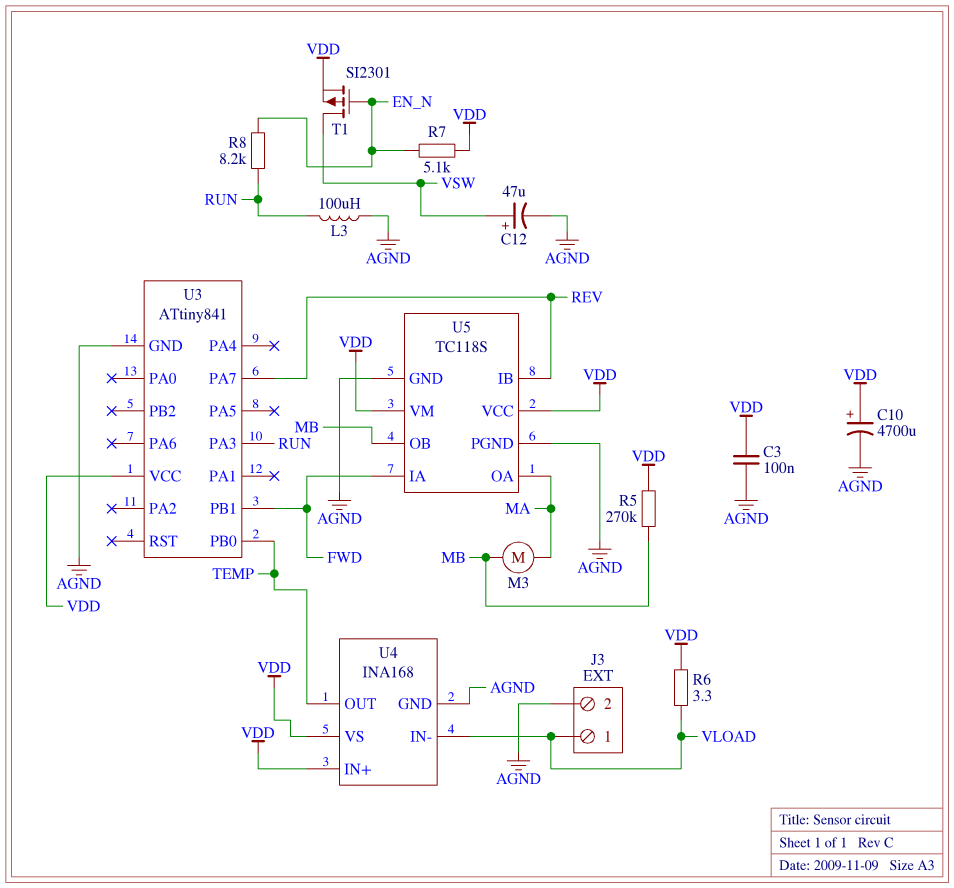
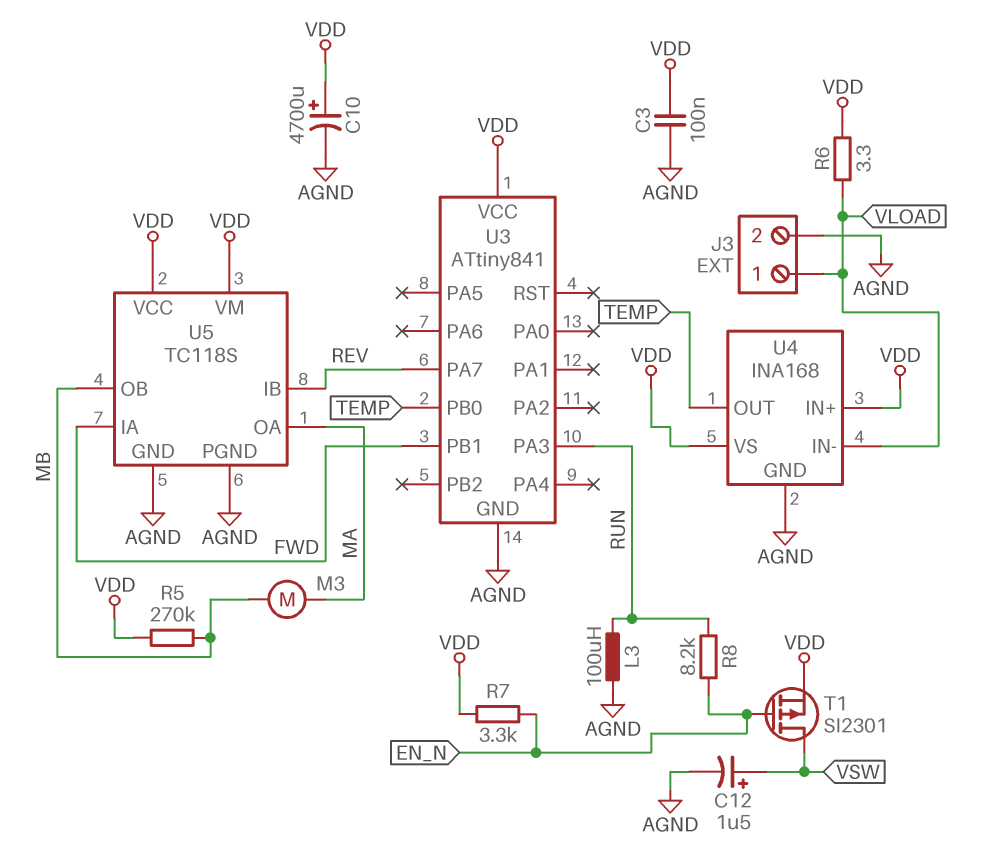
C12: 47uF (plus VSW, minus AGND) -> 1.5uF (plus VSW, minus AGND)
R7: 5.1k (EN_N, VDD) -> 3.3k (EN_N, VDD)

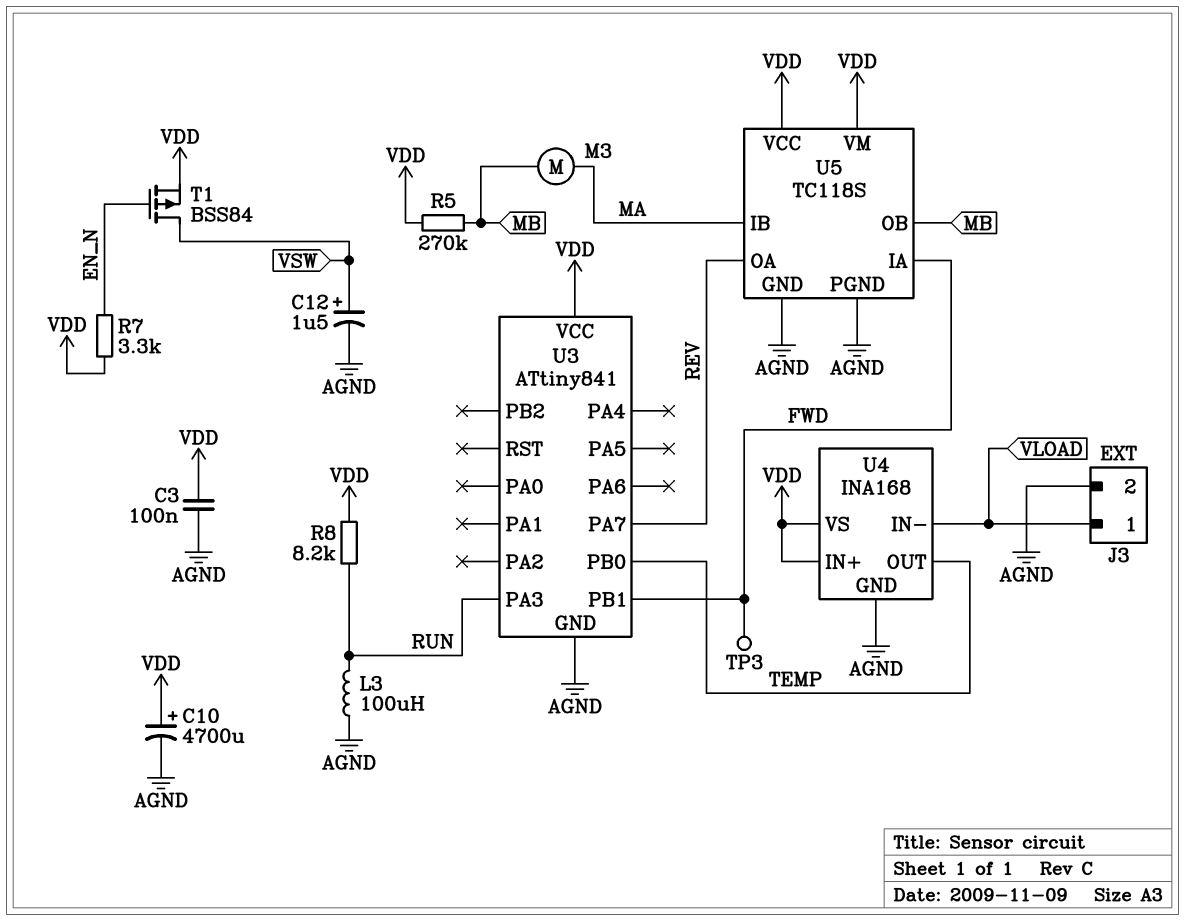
R6: 3.3 (VDD, VLOAD) -> none
R8: 8.2k (EN_N, RUN) -> 8.2k (RUN, VDD)
T1: PMOS SI2301 (G EN_N, D VSW, S VDD) -> PMOS BSS84 (G EN_N, D VSW, S VDD)
TP3: none -> test point (FWD)
U5 pin IB: REV -> MA
U5 pin OA: MA -> REV

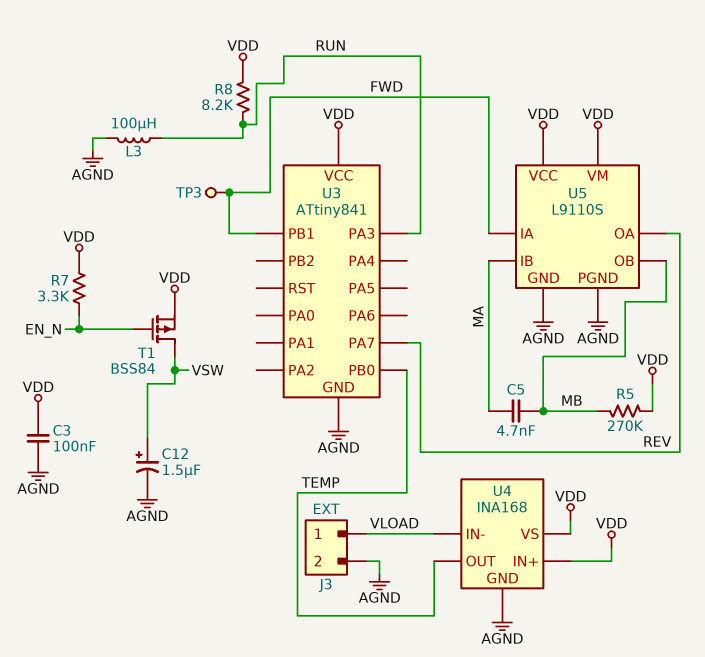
C5: none -> 4.7nF (MA, MB)
C10: 4700uF (plus VDD, minus AGND) -> none
M3: motor (MA, MB) -> none
U5: TC118S -> L9110S

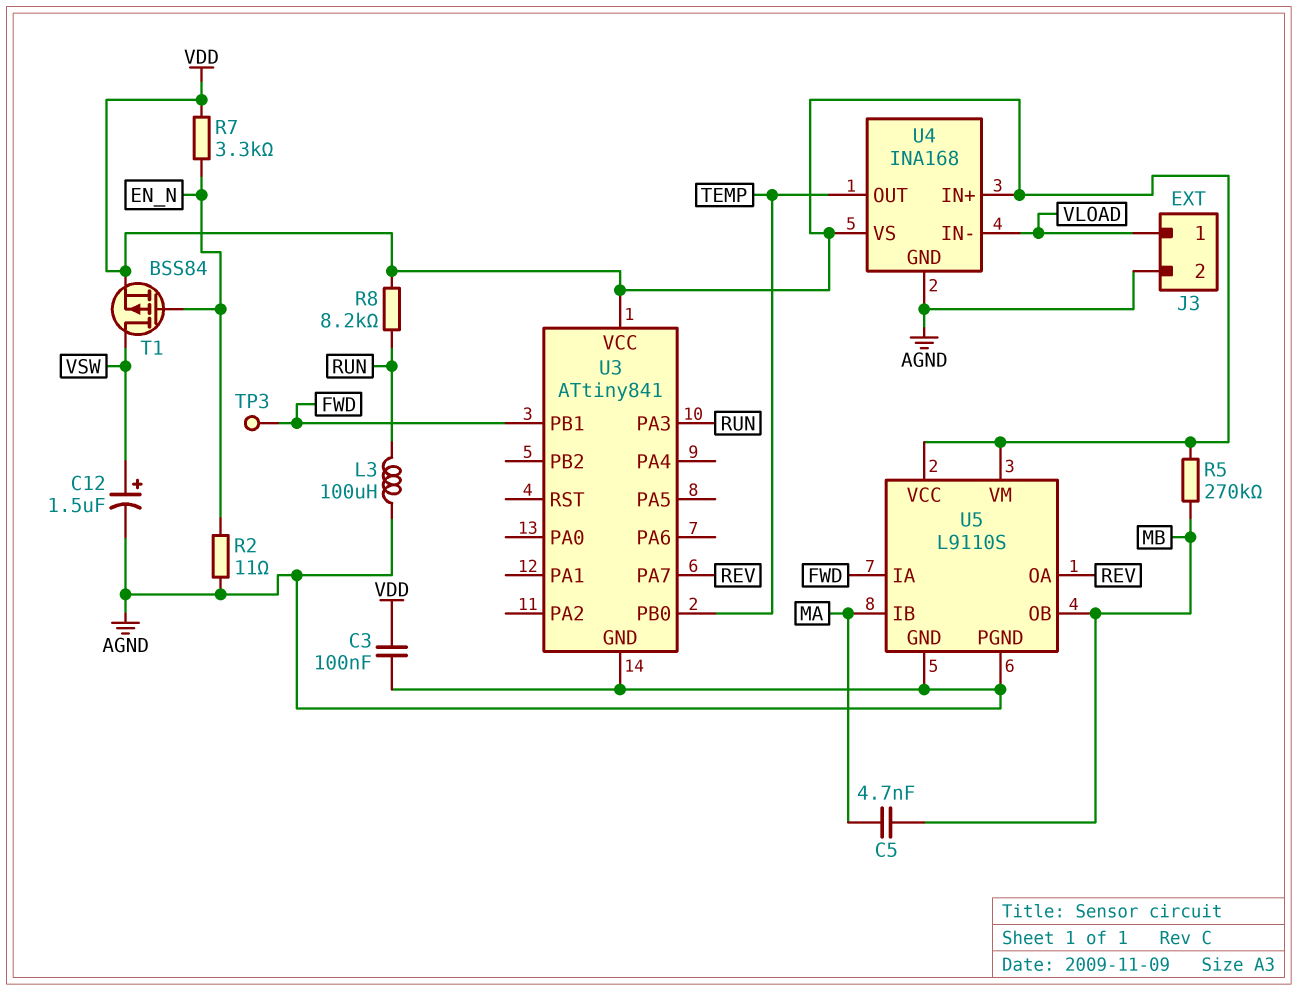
R2: none -> 11 (AGND, EN_N)

